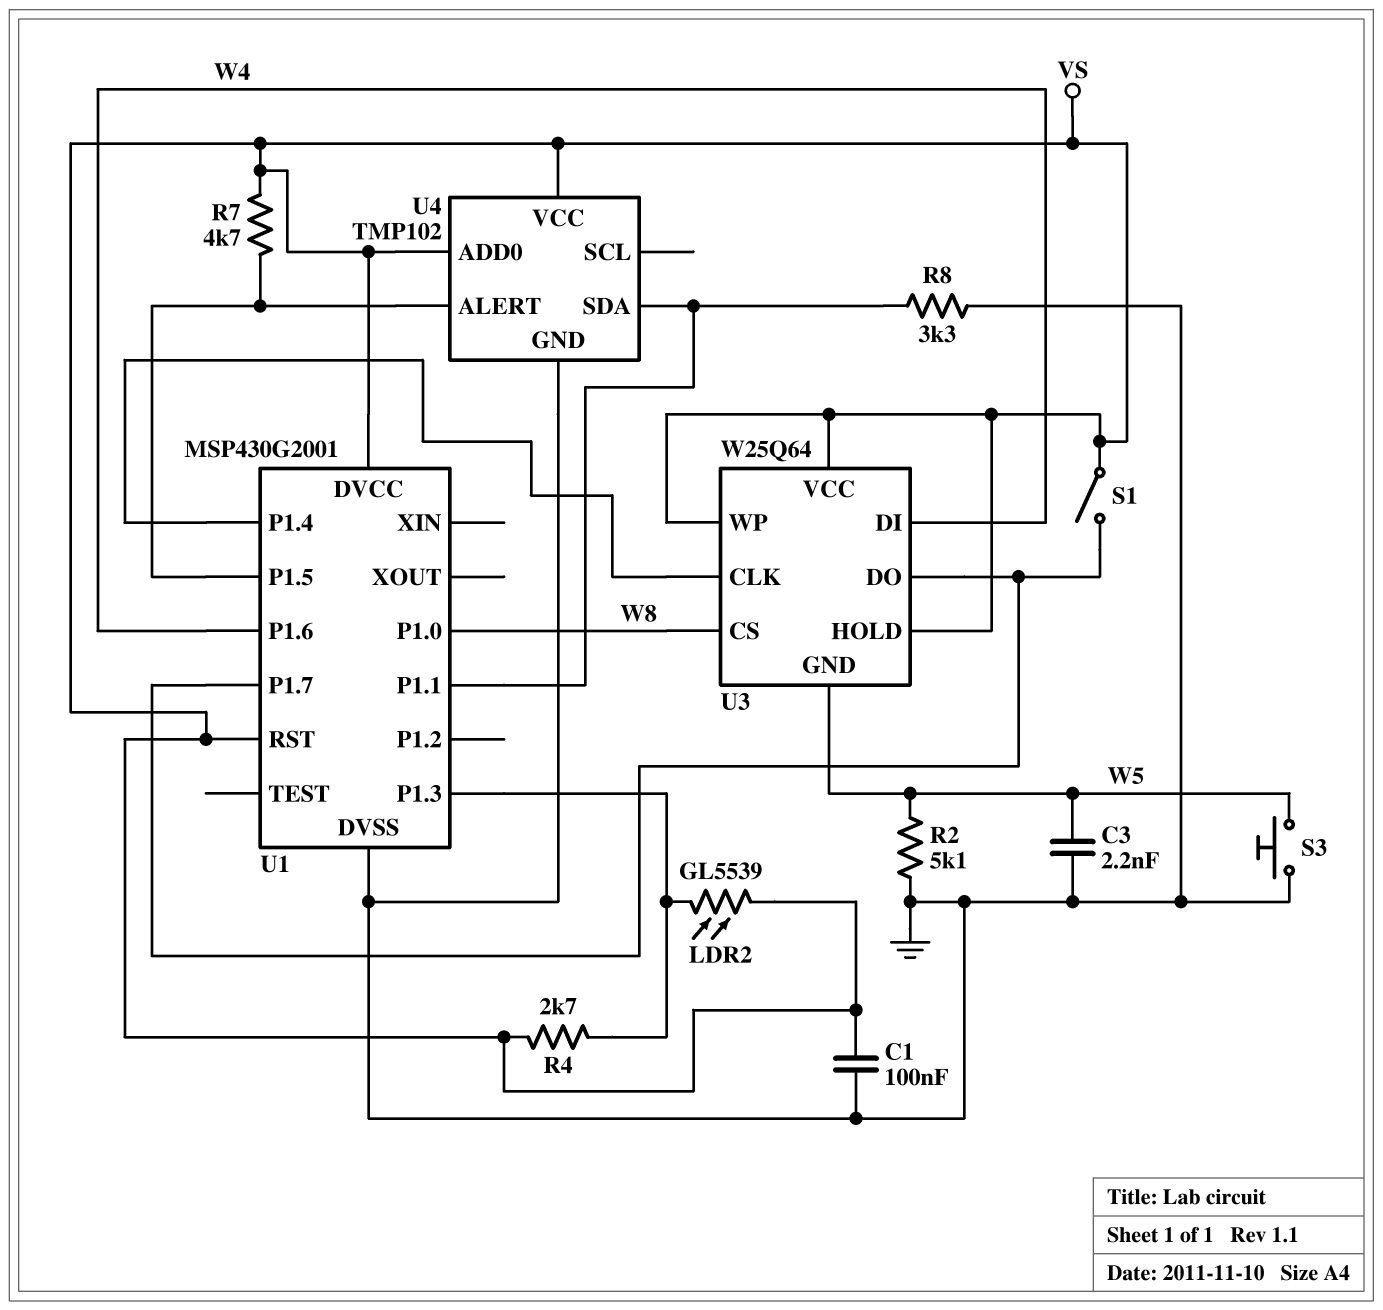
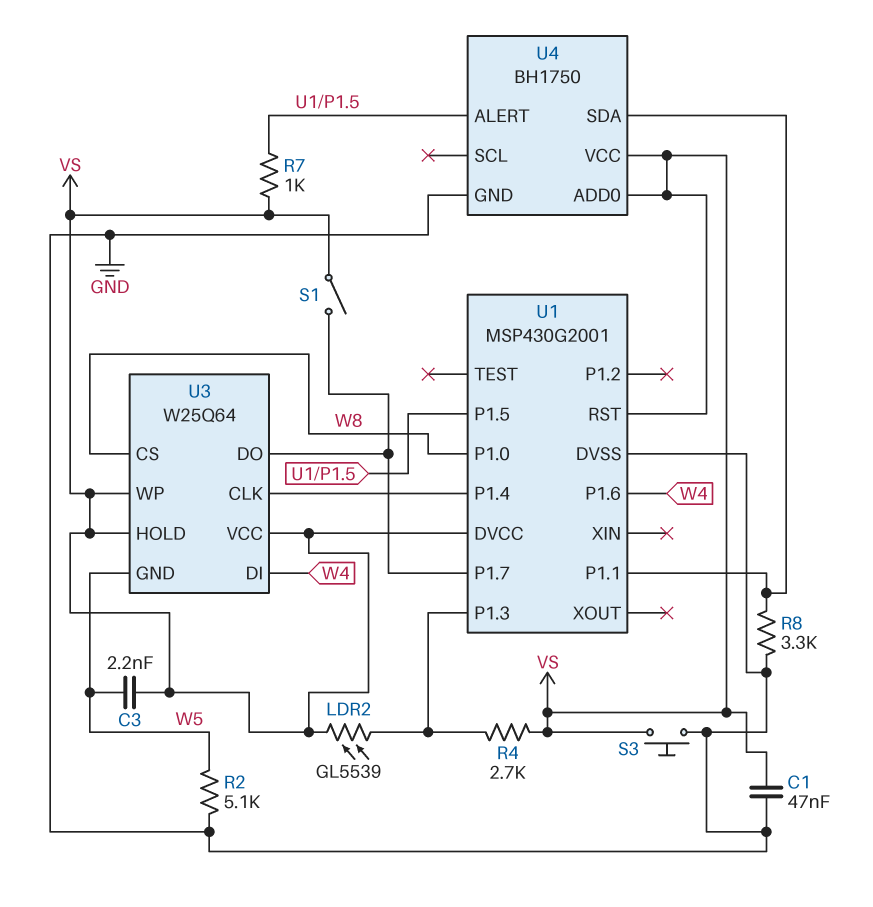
C1: 100nF (GND, VS) -> 47nF (GND, VS)
C3: 2.2nF (GND, W5) -> 2.2nF (VS, W5)
R7: 4.7k (U1/P1.5, VS) -> 1k (U1/P1.5, VS)
S3: button (GND, W5) -> button (GND, VS)
U4: TMP102 -> BH1750

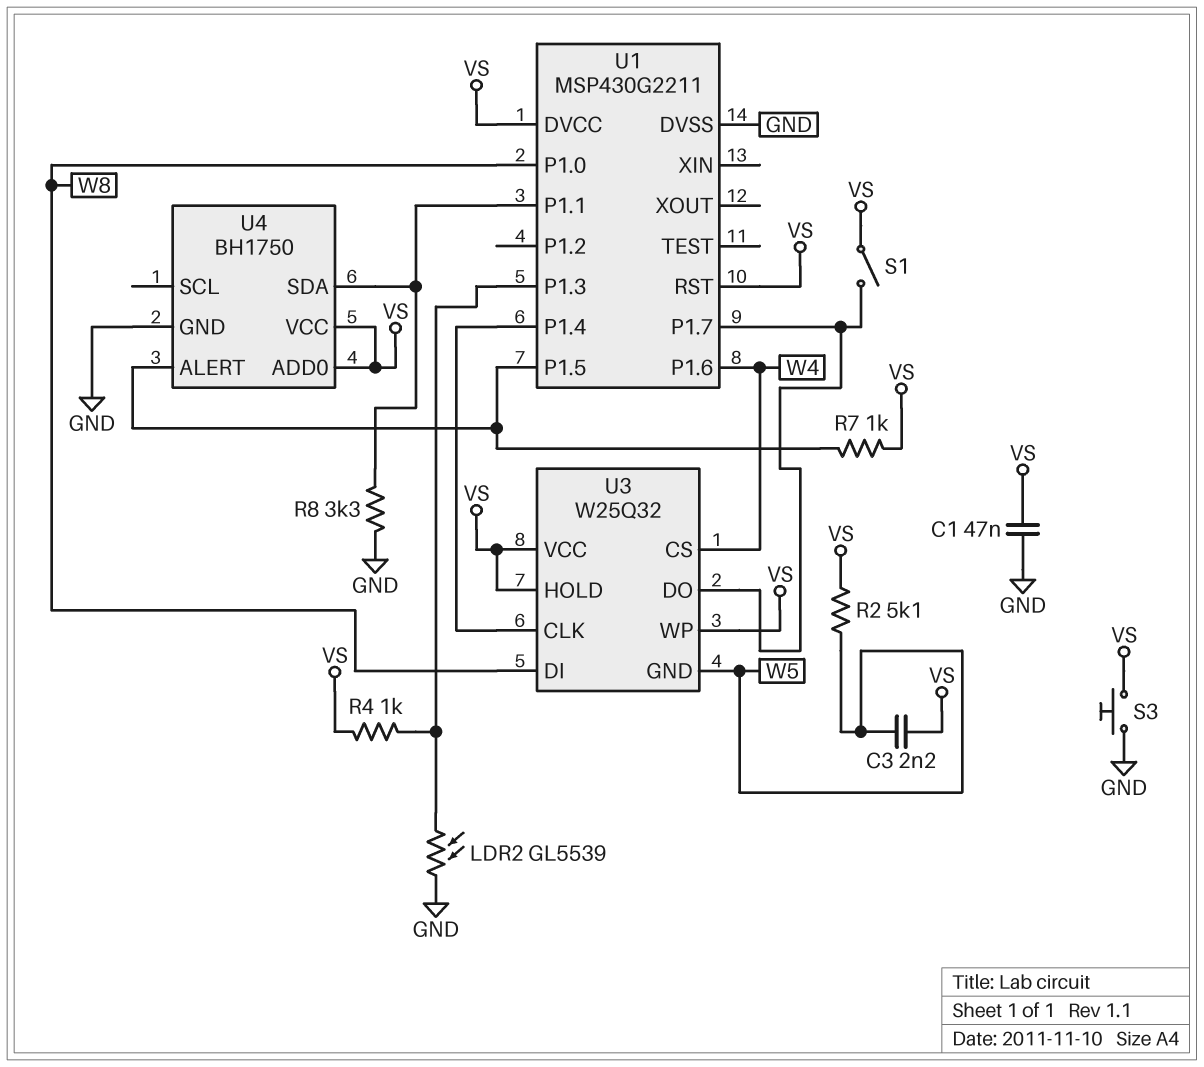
LDR2: GL5539 (U1/P1.3, VS) -> GL5539 (GND, U1/P1.3)
R2: 5.1k (GND, W5) -> 5.1k (VS, W5)
R4: 2.7k (U1/P1.3, VS) -> 1k (U1/P1.3, VS)
U1: MSP430G2001 -> MSP430G2211
U3: W25Q64 -> W25Q32
U3 pin CS: W8 -> W4
U3 pin DI: W4 -> W8

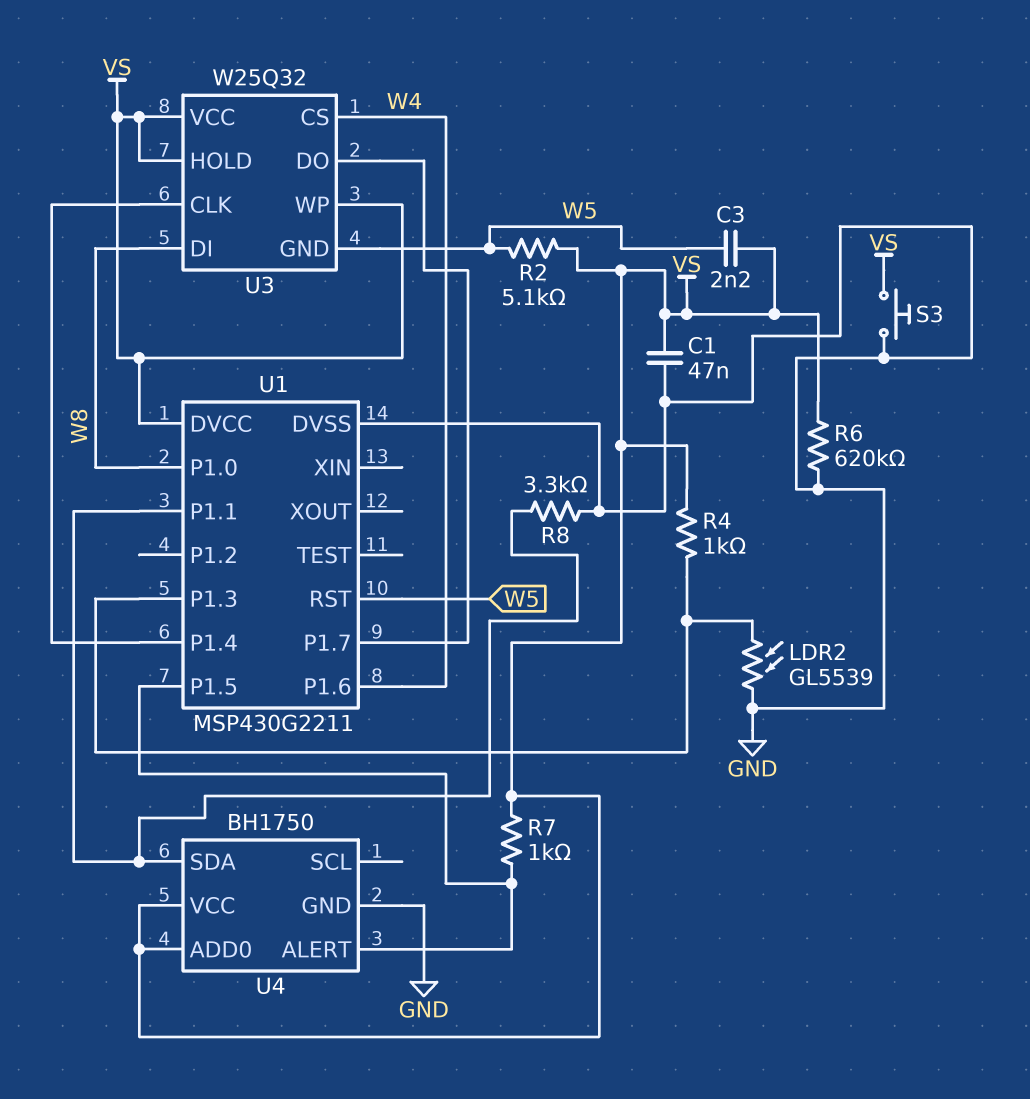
R6: none -> 620k (GND, VS)
S1: switch (U1/P1.7, VS) -> none
U1 pin RST: VS -> W5

